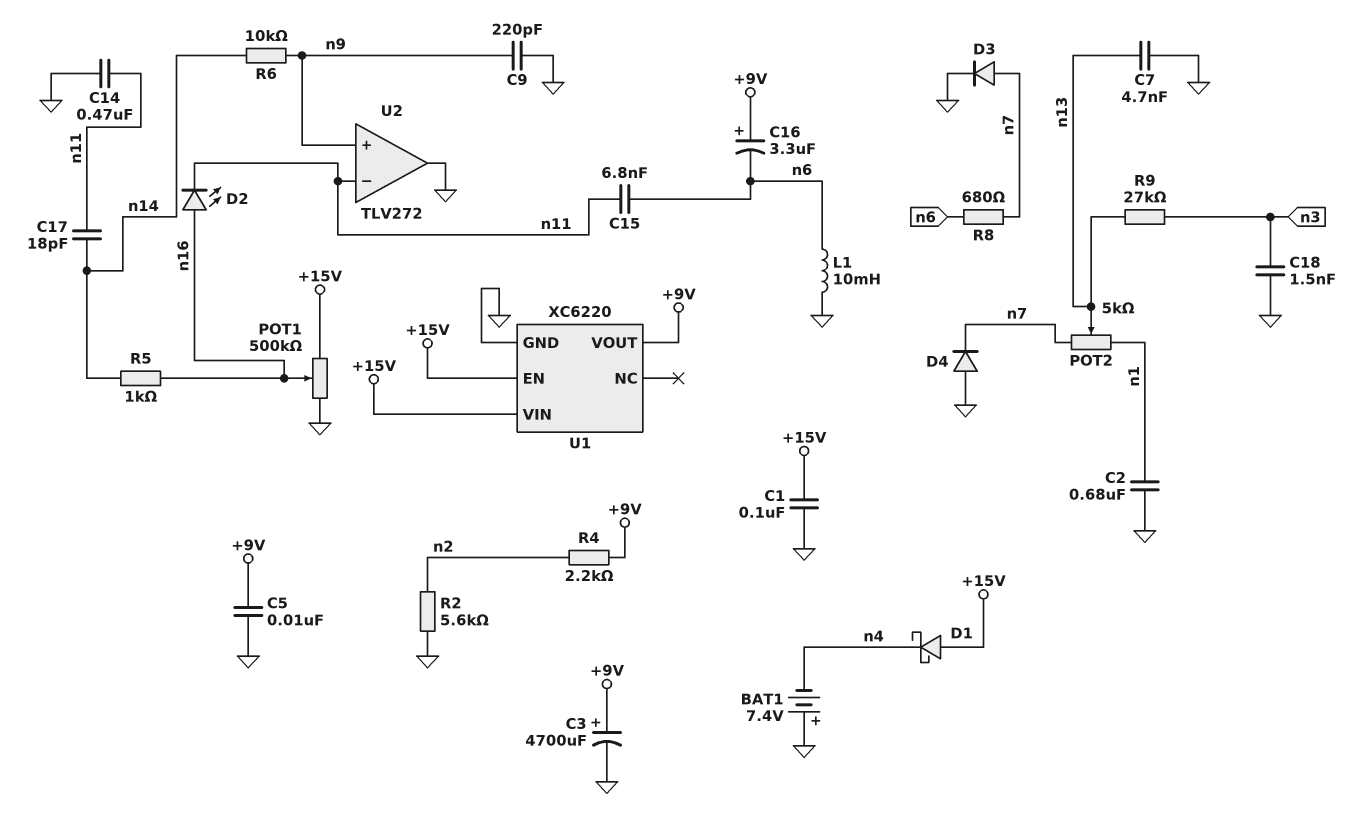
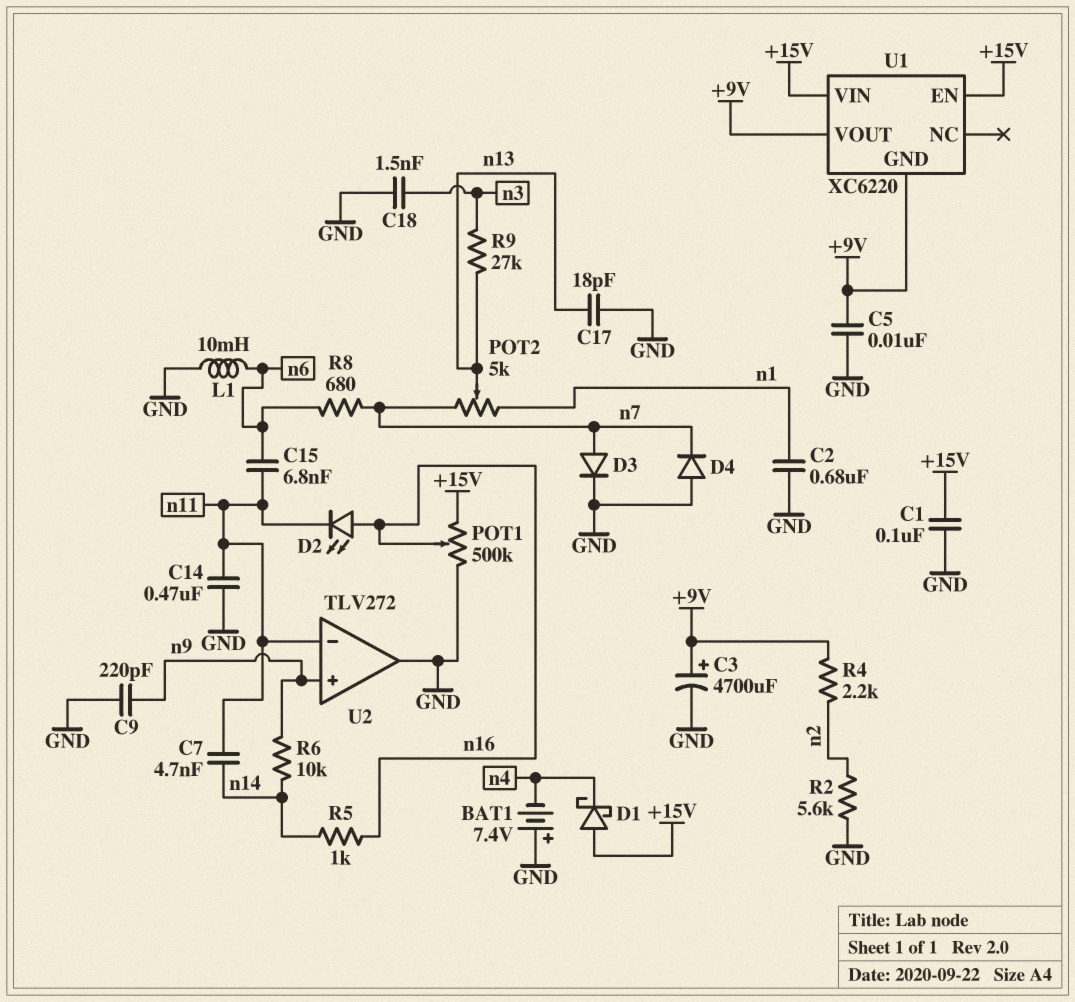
C7: 4.7nF (GND, n13) -> 4.7nF (n11, n14)
C16: 3.3uF (plus +9V, minus n6) -> none
C17: 18pF (n11, n14) -> 18pF (GND, n13)
U1 pin GND: GND -> +9V

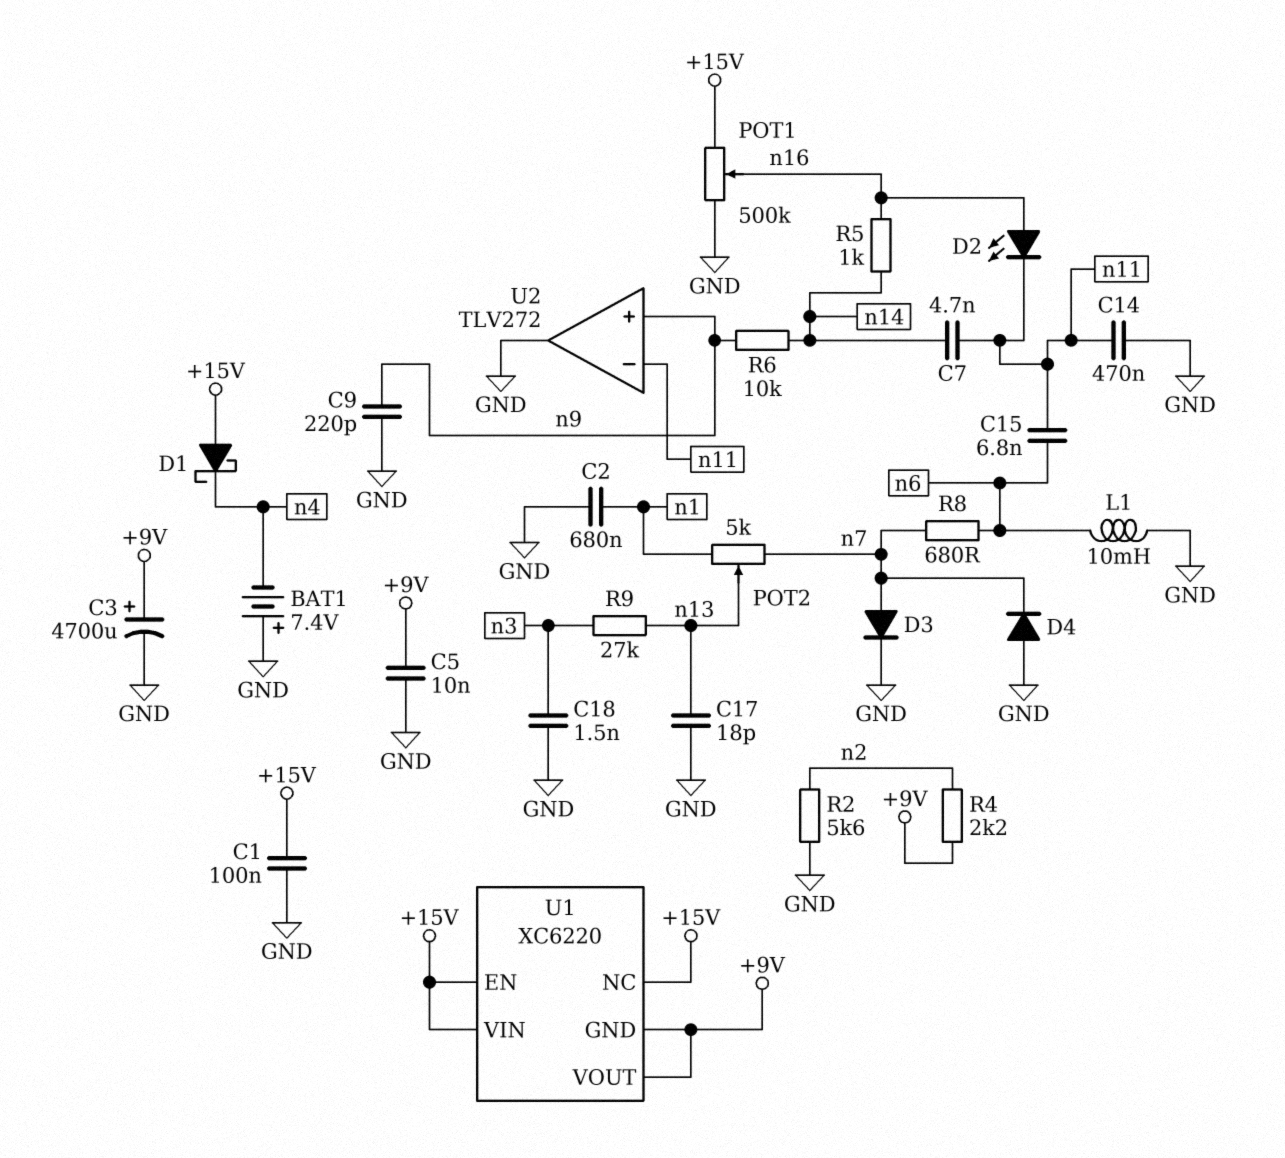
U1 pin NC: none -> +15V

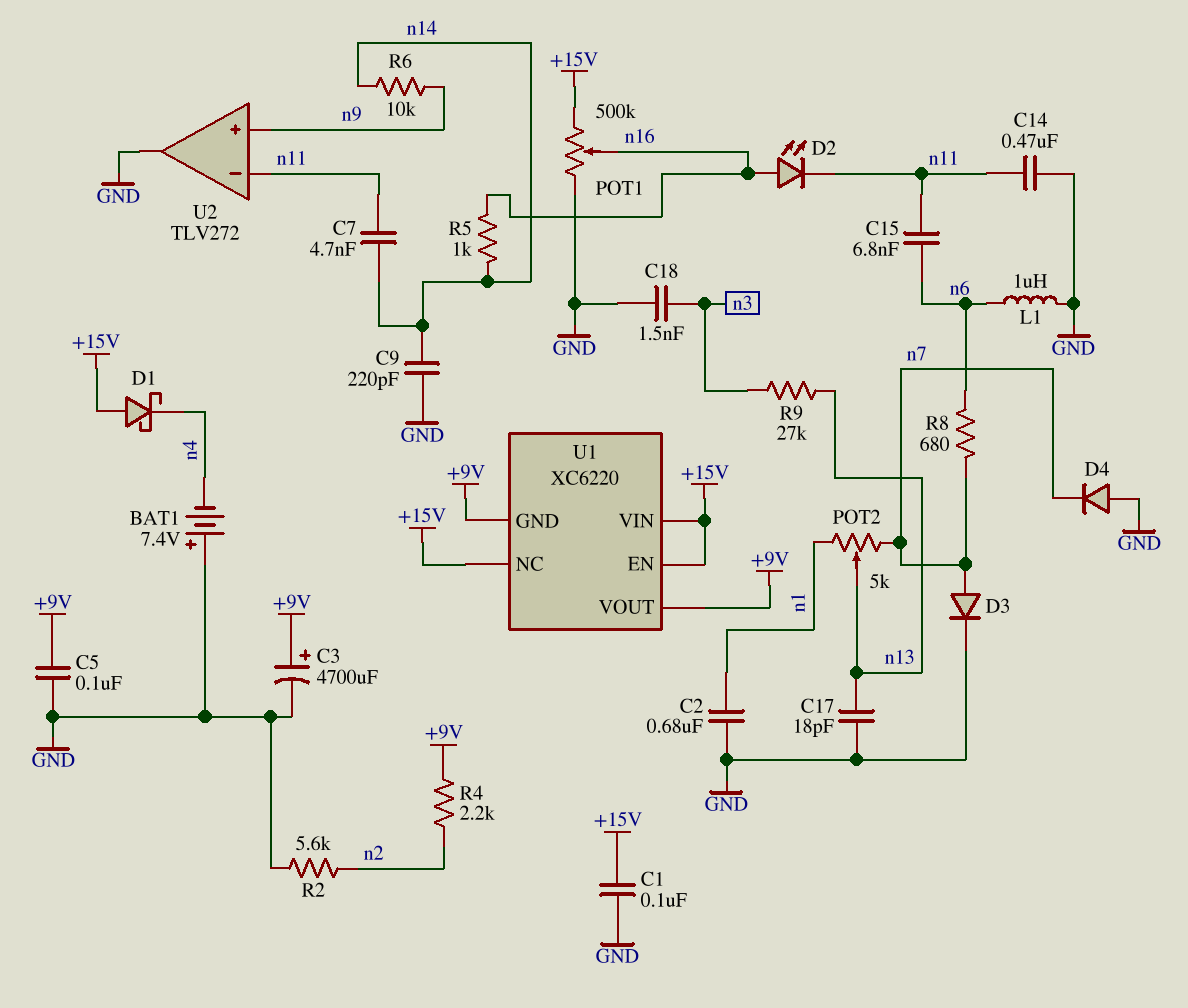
C5: 10nF (+9V, GND) -> 100nF (+9V, GND)
C9: 220pF (GND, n9) -> 220pF (GND, n14)
L1: 10mH (GND, n6) -> 1uH (GND, n6)

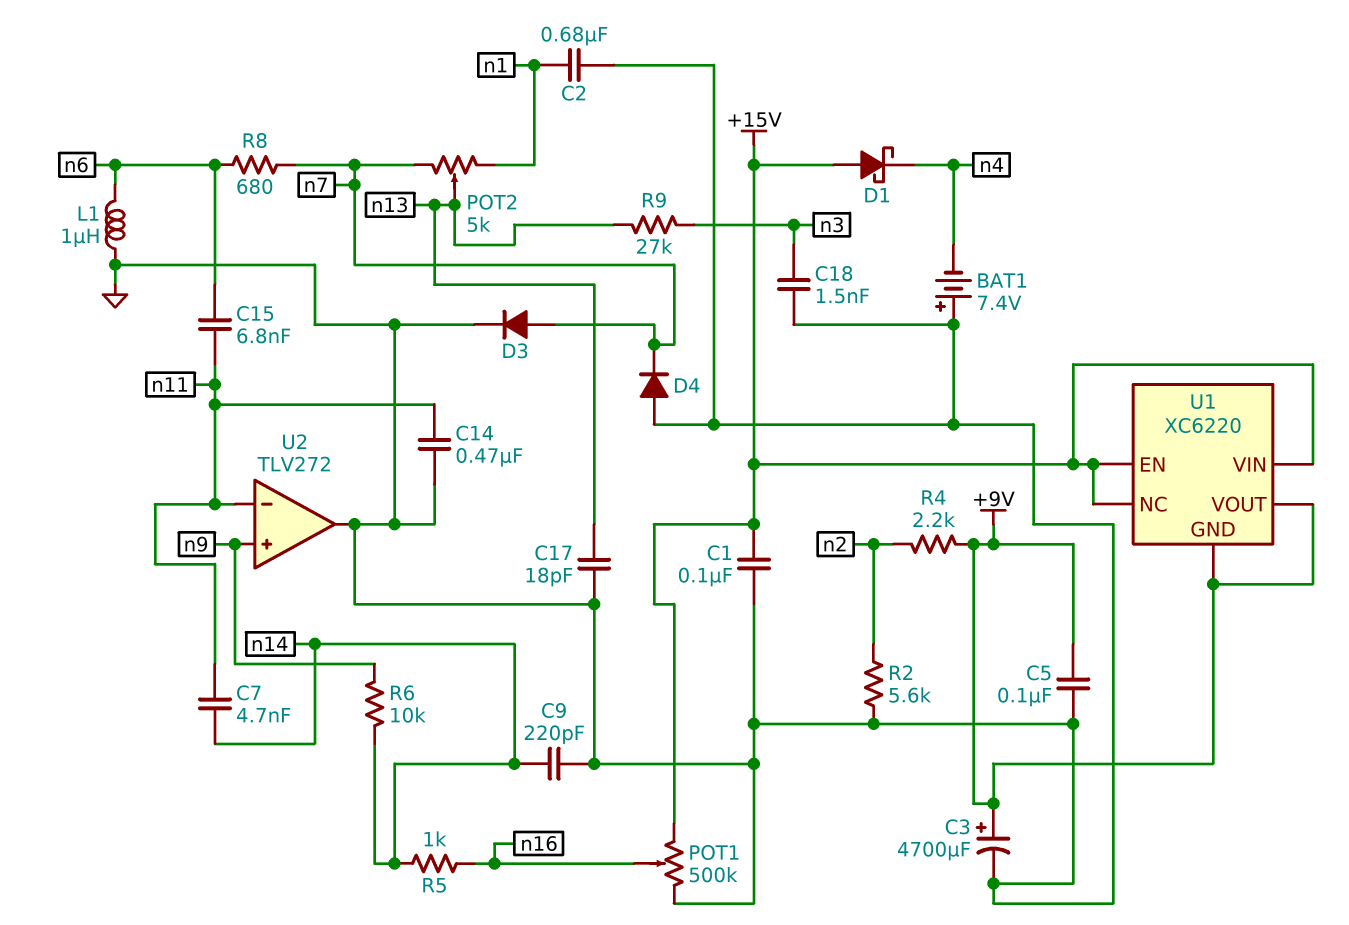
D2: LED (A n16, K n11) -> none

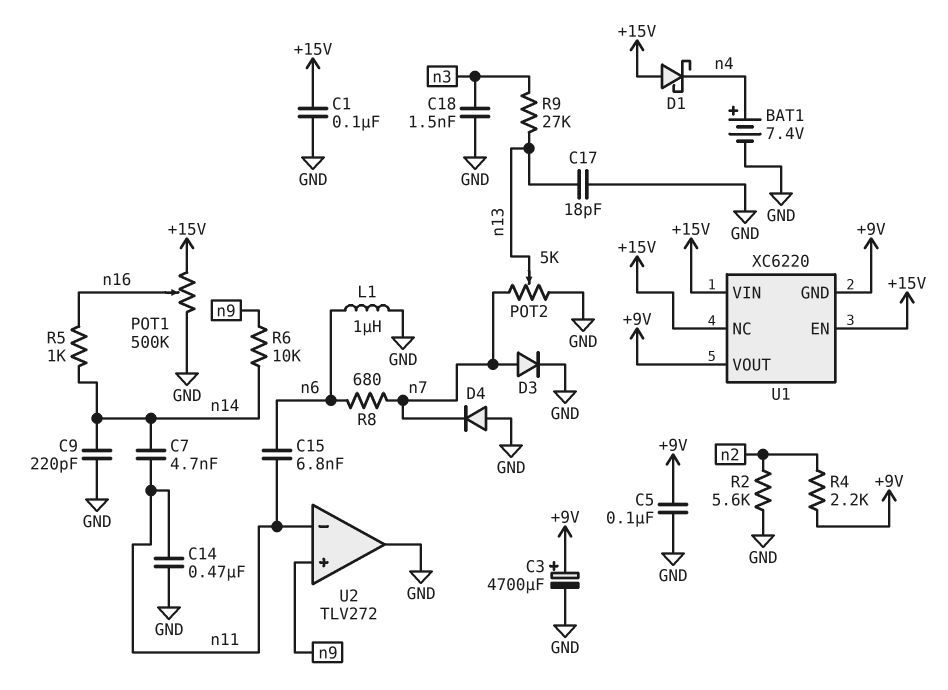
BAT1: 7.4V (plus GND, minus n4) -> 7.4V (plus n4, minus GND)
C2: 680nF (GND, n1) -> none
POT2: 5k (n1, n7, wiper n13) -> 5k (GND, n7, wiper n13)

